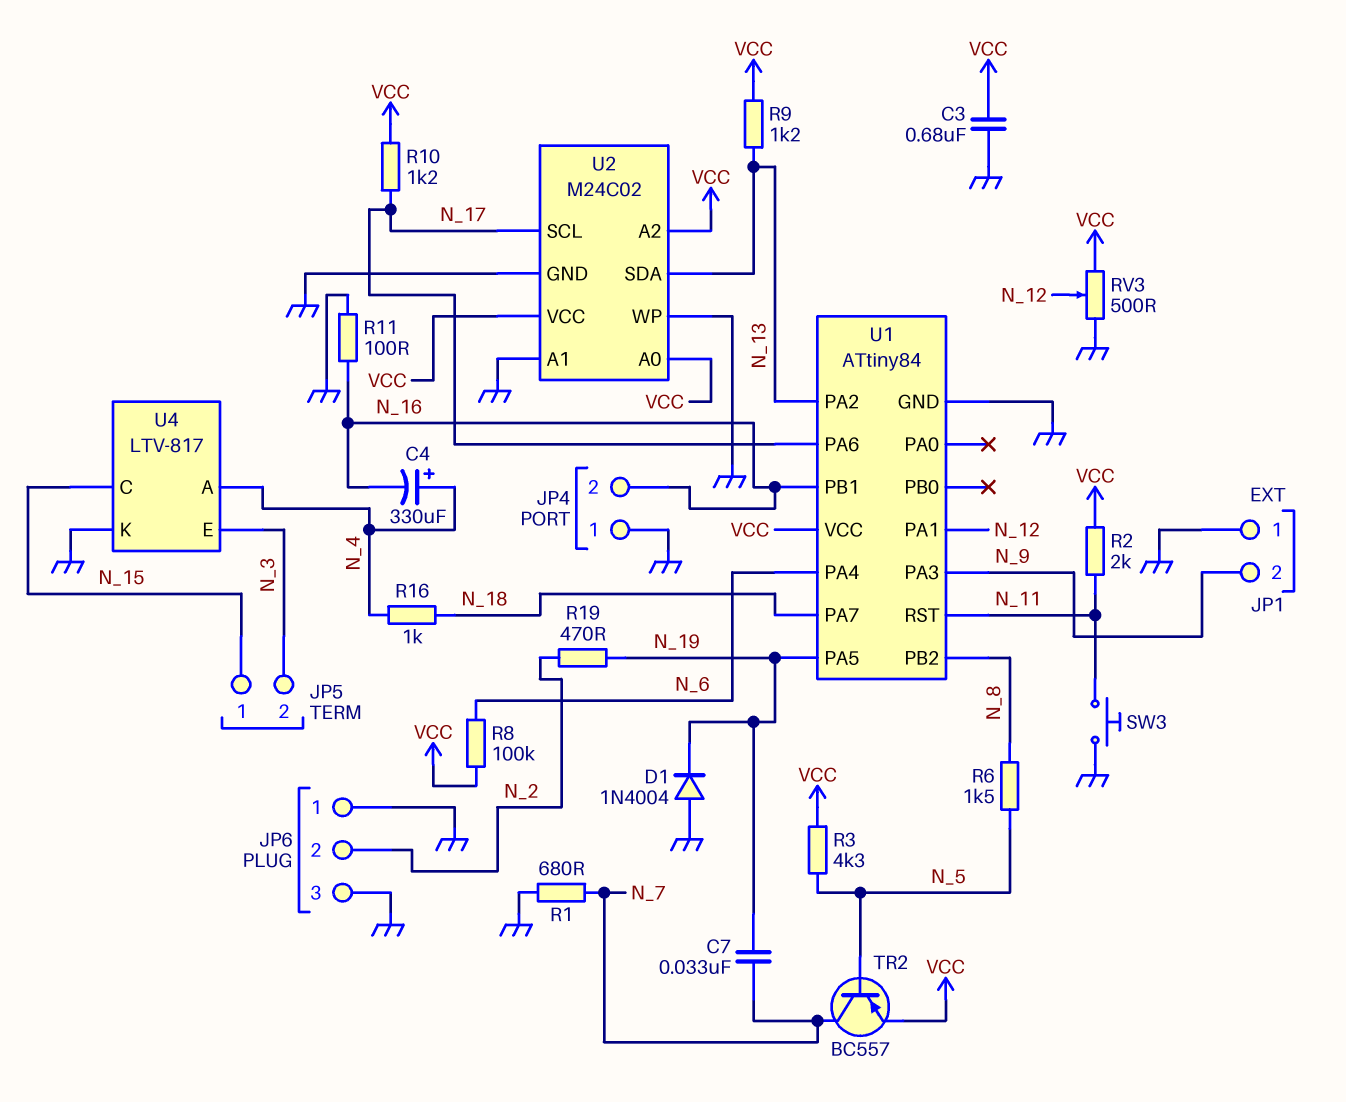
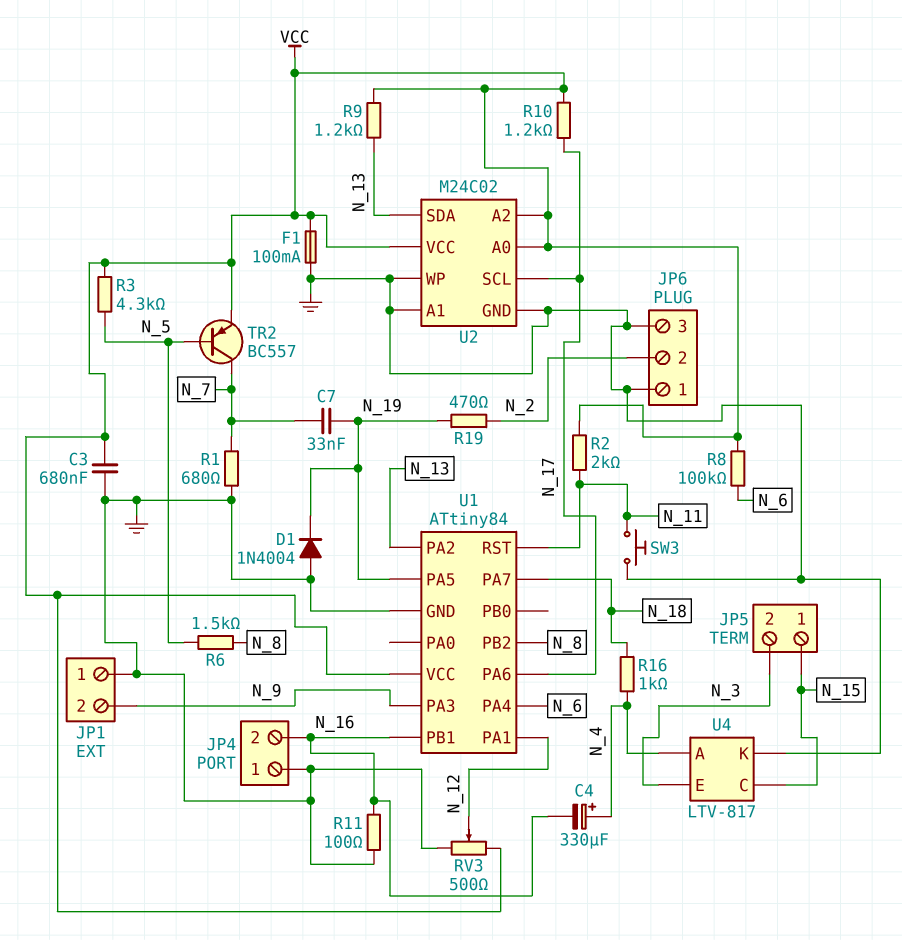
F1: none -> 100mA (GND, VCC)

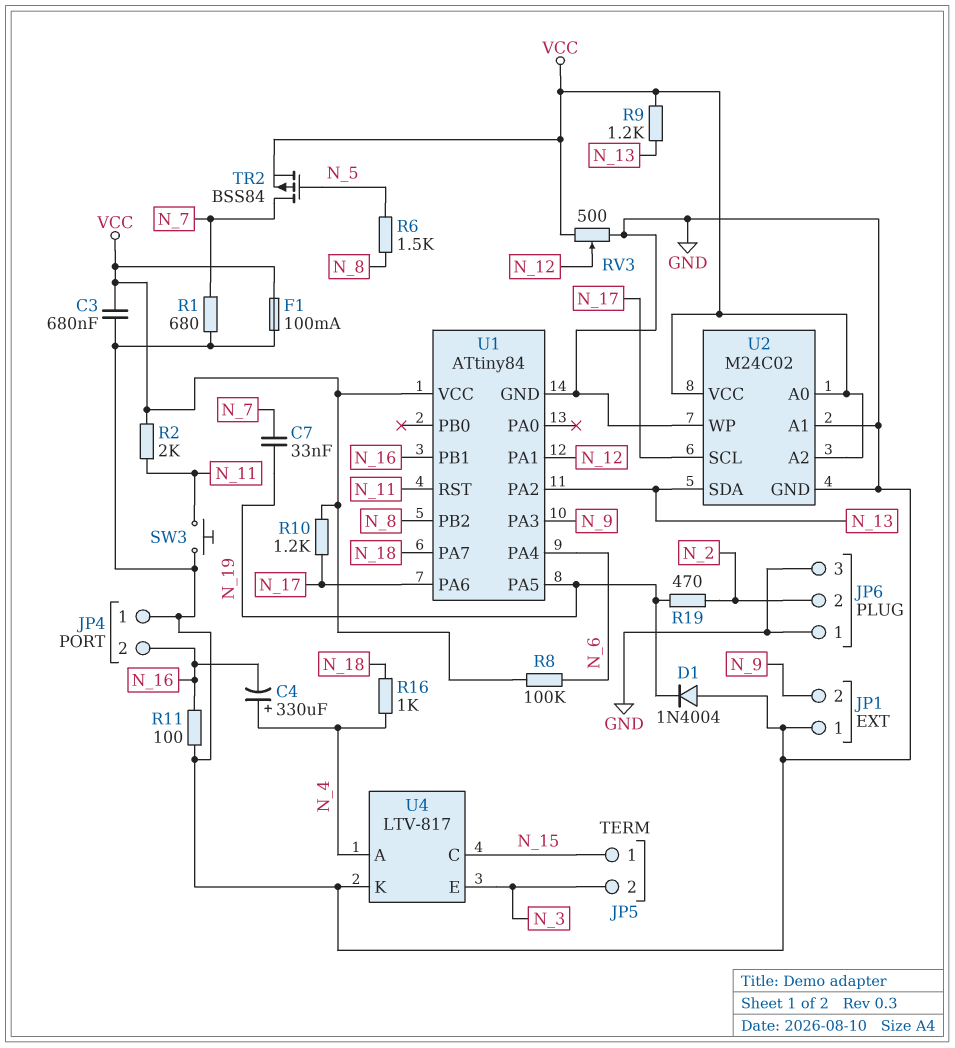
R3: 4.3k (N_5, VCC) -> none
TR2: PNP BC557 (B N_5, C N_7, E VCC) -> PMOS BSS84 (G N_5, D N_7, S VCC)

